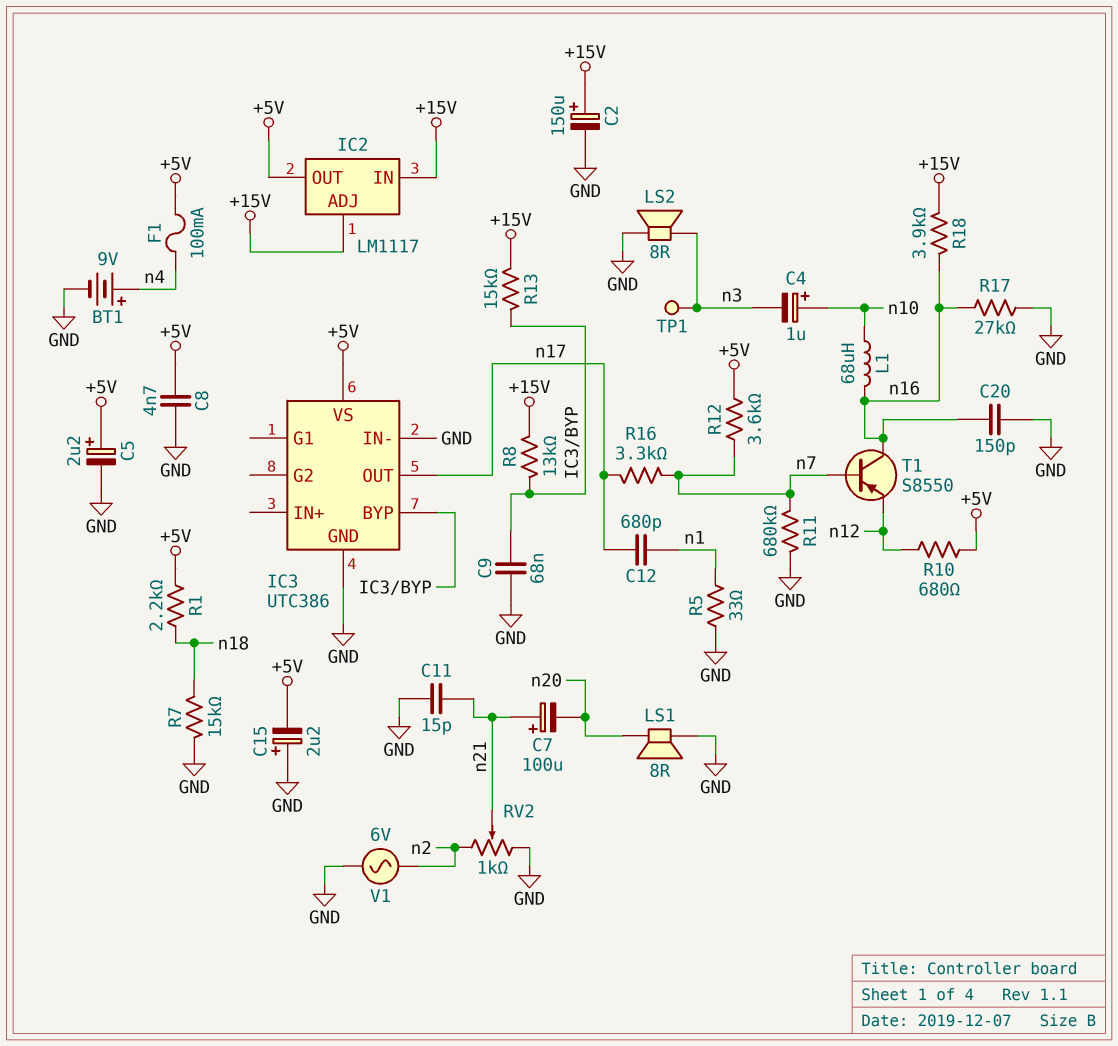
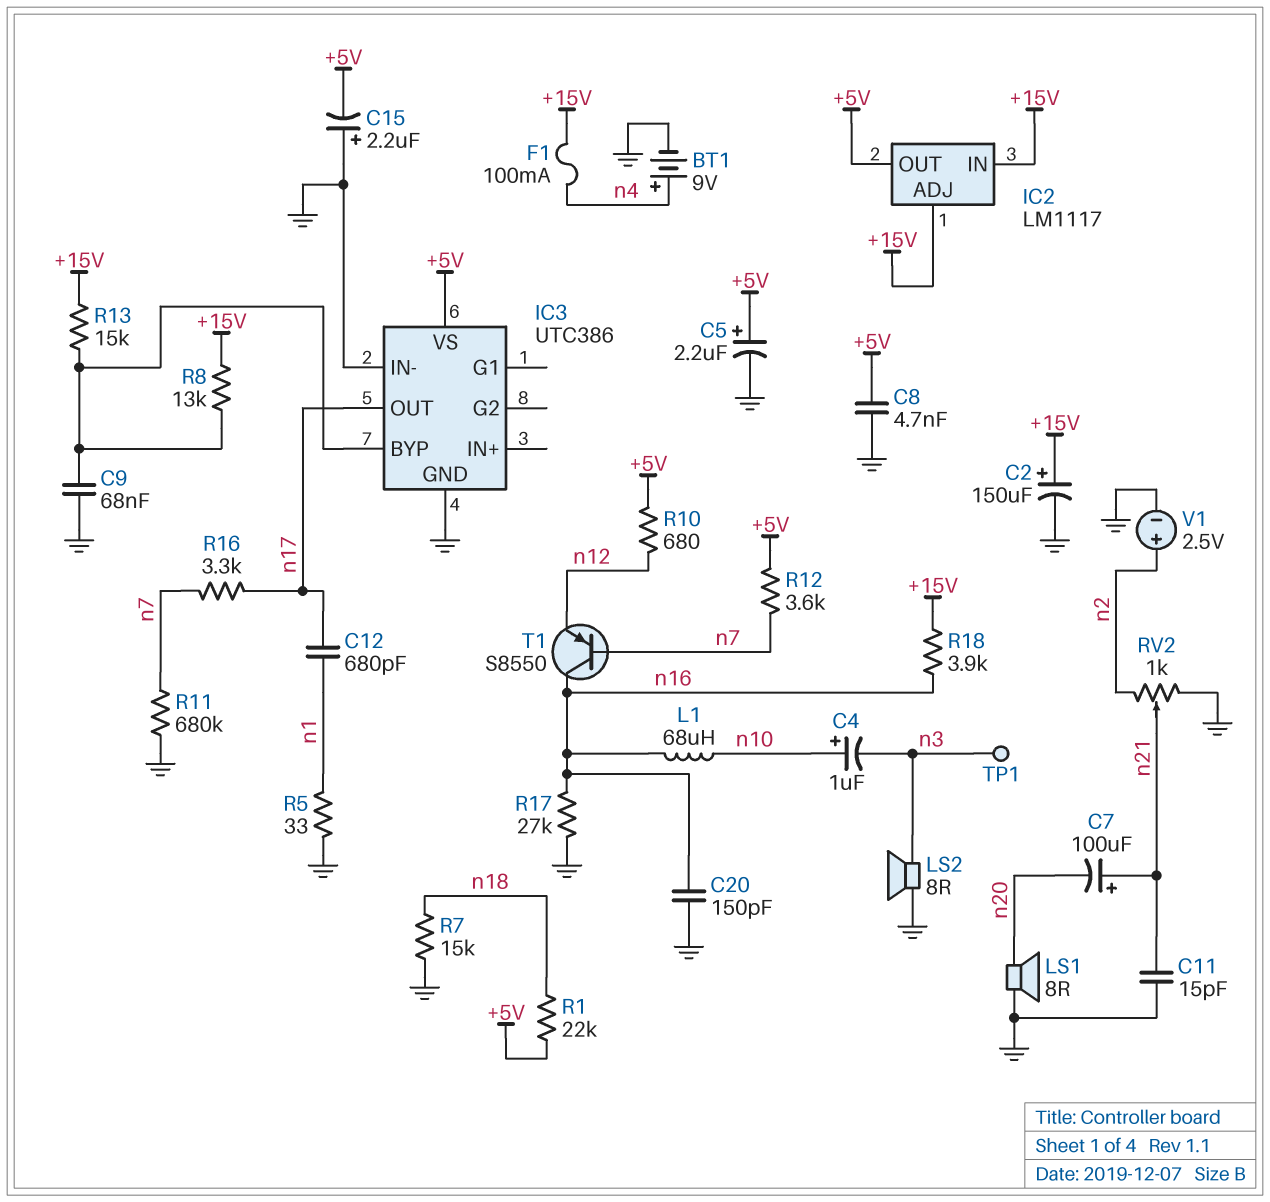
F1: 100mA (+5V, n4) -> 100mA (+15V, n4)
R1: 2.2k (+5V, n18) -> 22k (+5V, n18)
V1: AC 6V (GND, n2) -> 2.5V (plus n2, minus GND)

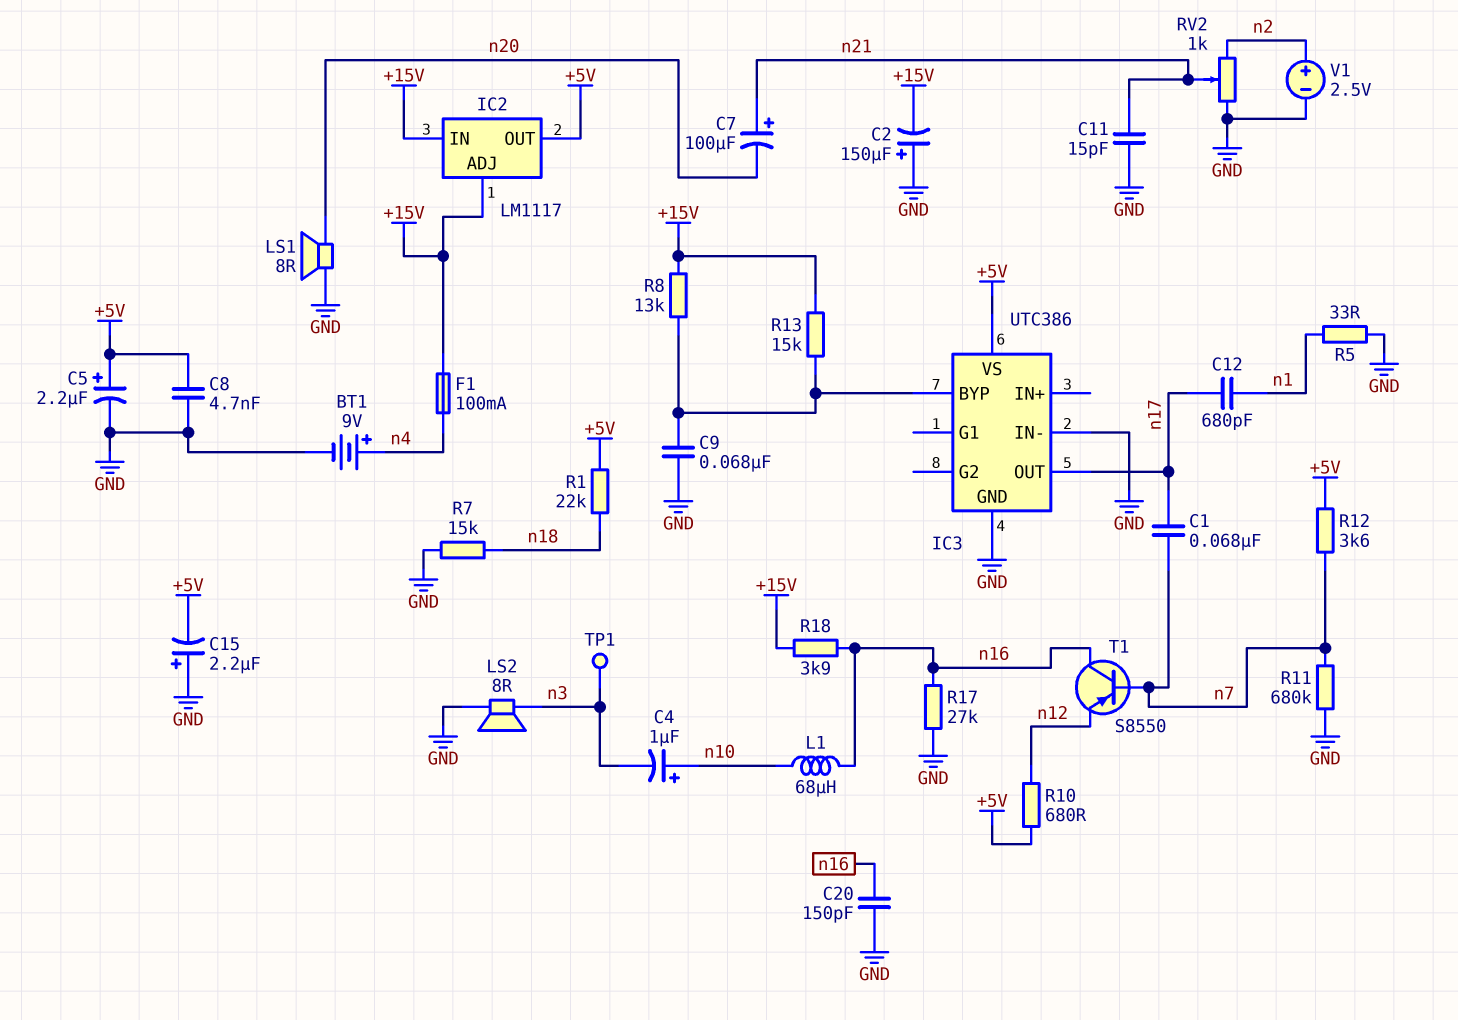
C1: none -> 68nF (n7, n17)
C2: 150uF (plus +15V, minus GND) -> 150uF (plus GND, minus +15V)
R16: 3.3k (n7, n17) -> none

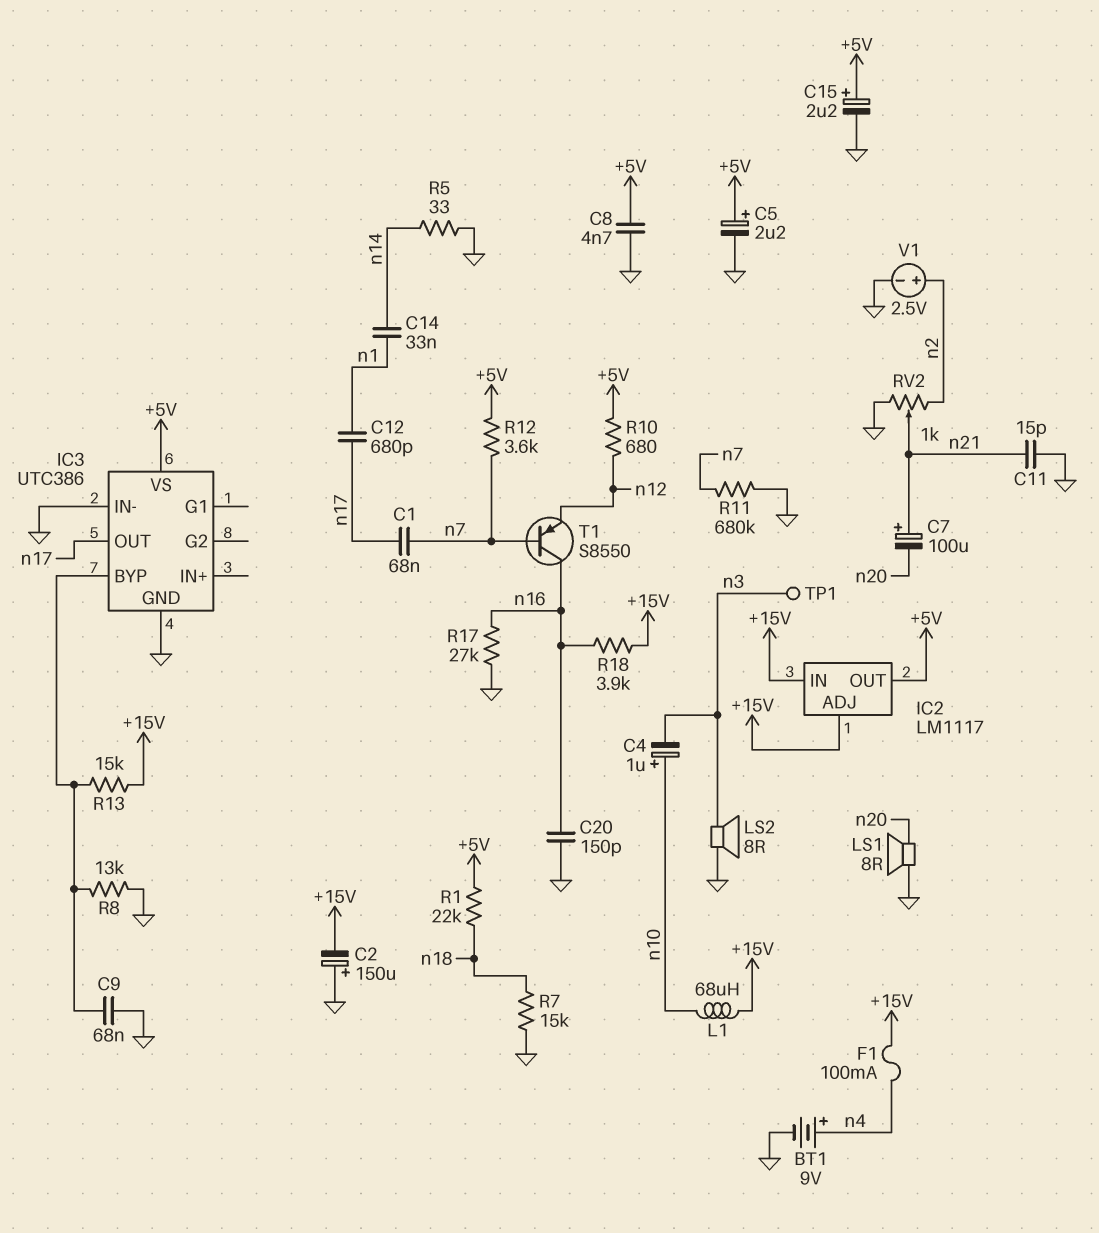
C14: none -> 33nF (n1, n14)
C15: 2.2uF (plus GND, minus +5V) -> 2.2uF (plus +5V, minus GND)
L1: 68uH (n10, n16) -> 68uH (+15V, n10)
R5: 33 (GND, n1) -> 33 (GND, n14)
R8: 13k (+15V, IC3/BYP) -> 13k (GND, IC3/BYP)

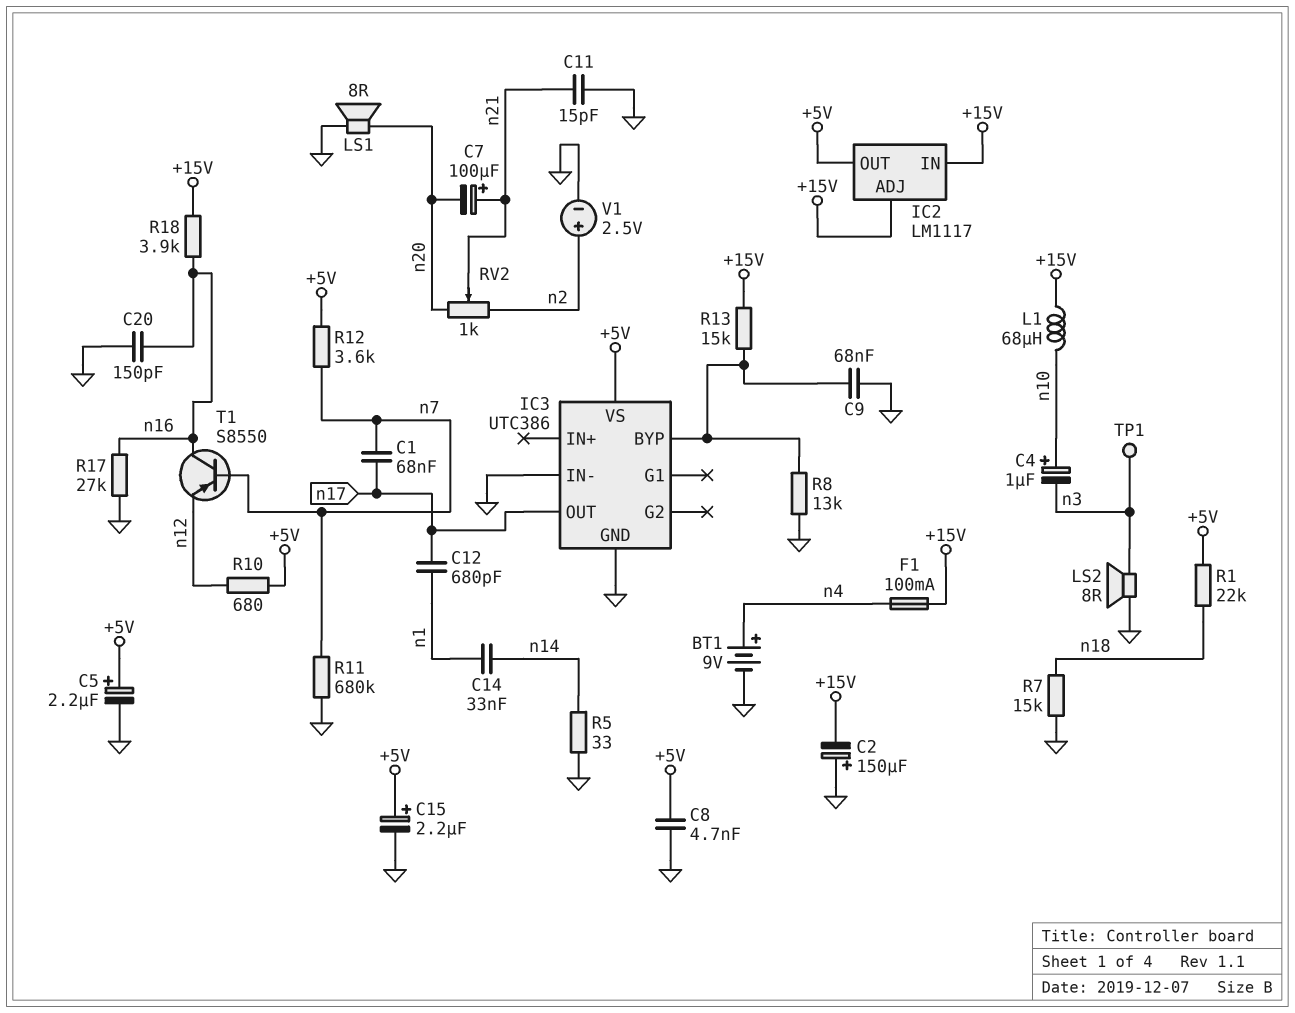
RV2: 1k (GND, n2, wiper n21) -> 1k (n2, n20, wiper n21)

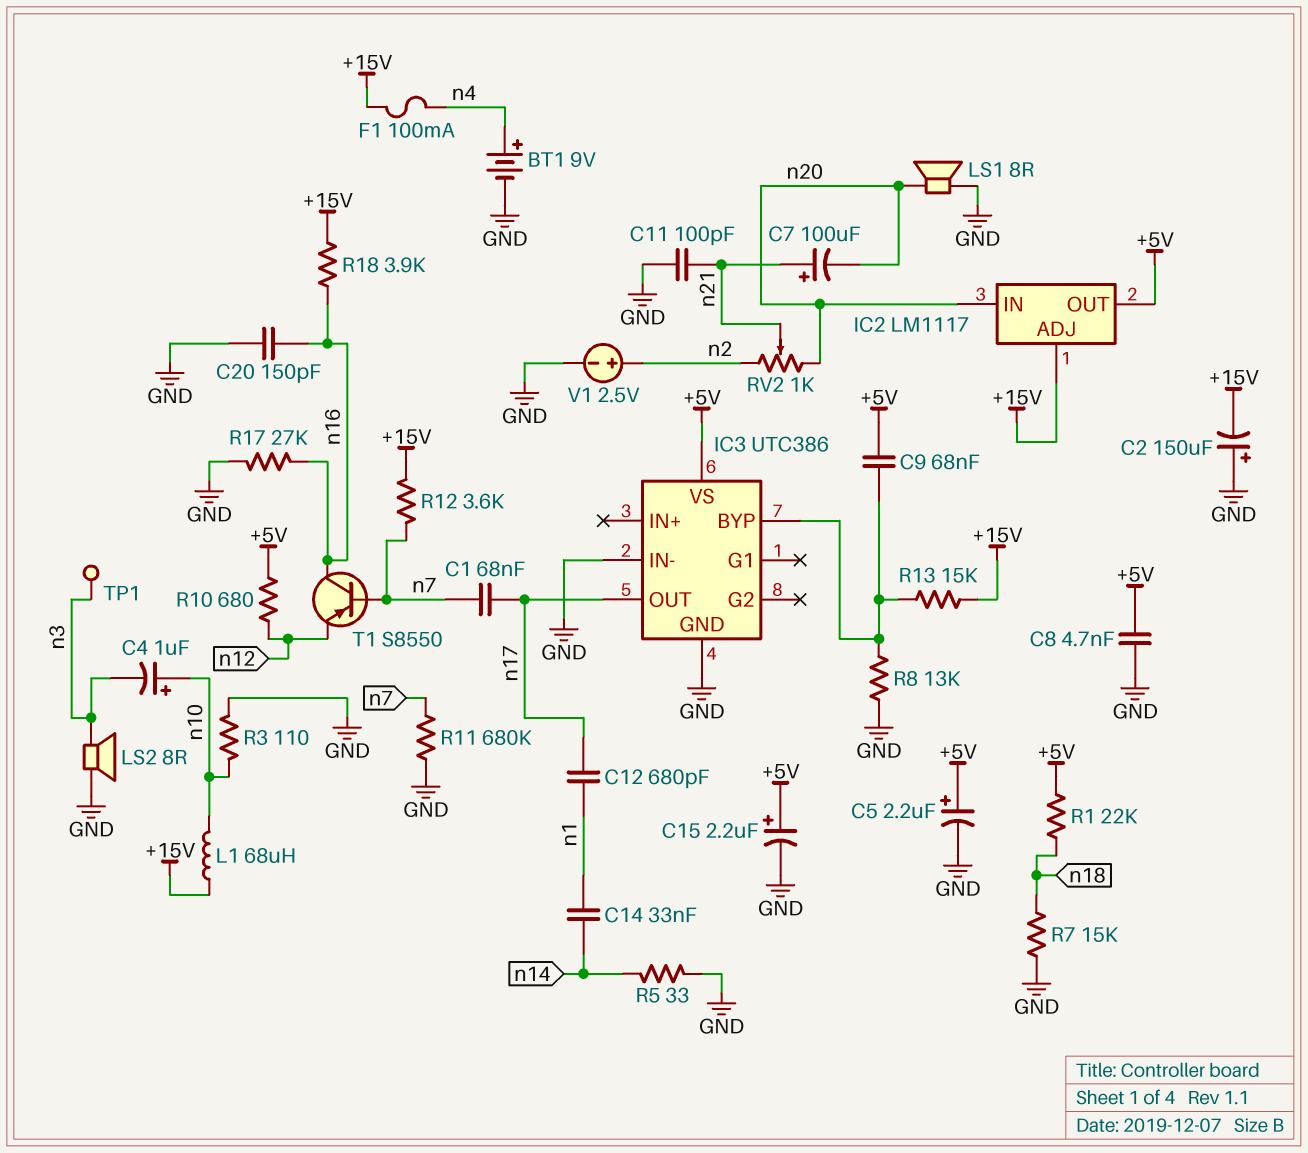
C9: 68nF (GND, IC3/BYP) -> 68nF (+5V, IC3/BYP)
C11: 15pF (GND, n21) -> 100pF (GND, n21)
IC2 pin IN: +15V -> n20
R3: none -> 110 (GND, n10)
R12: 3.6k (+5V, n7) -> 3.6k (+15V, n7)

